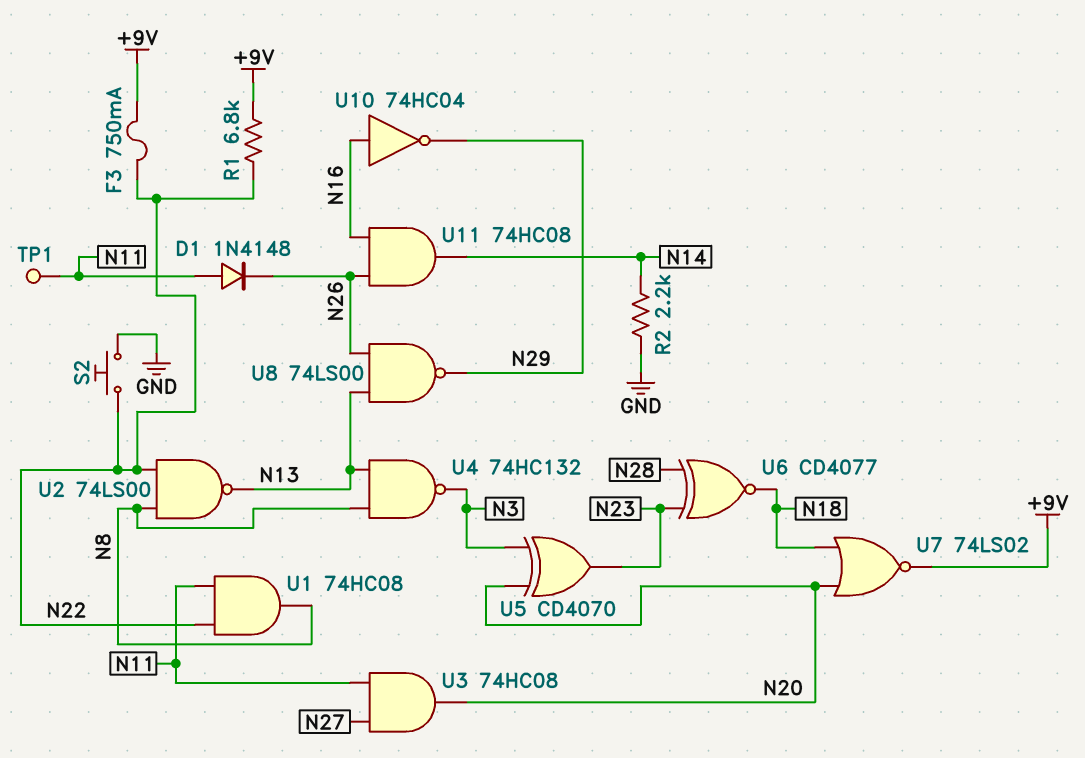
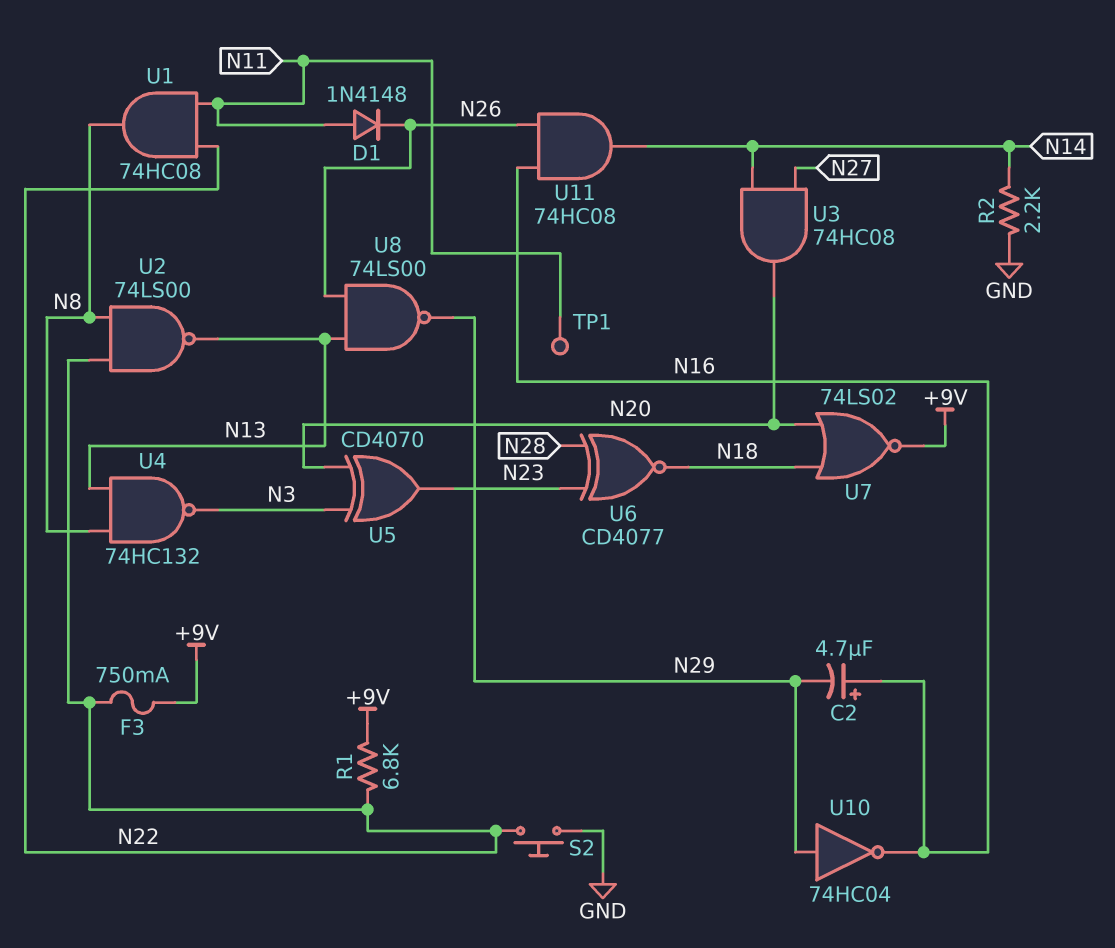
C2: none -> 4.7uF (plus N16, minus N29)
U3: AND 74HC08 (in N11, in N27, out N20) -> AND 74HC08 (in N14, in N27, out N20)
U10: NOT 74HC04 (in N16, out N29) -> NOT 74HC04 (in N29, out N16)

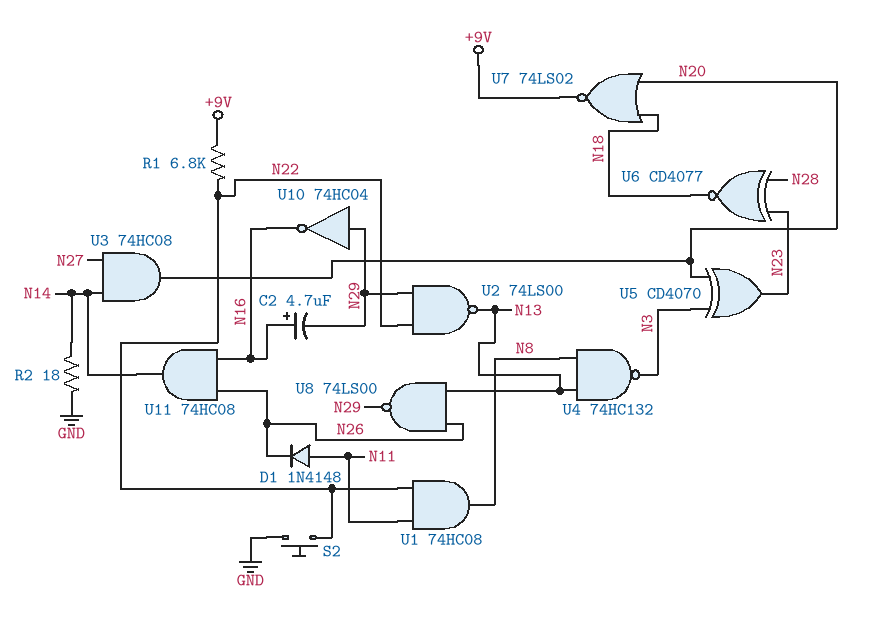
F3: 750mA (+9V, N22) -> none
R2: 2.2k (GND, N14) -> 18 (GND, N14)
TP1: test point (N11) -> none
U2: NAND 74LS00 (in N8, in N22, out N13) -> NAND 74LS00 (in N22, in N29, out N13)

